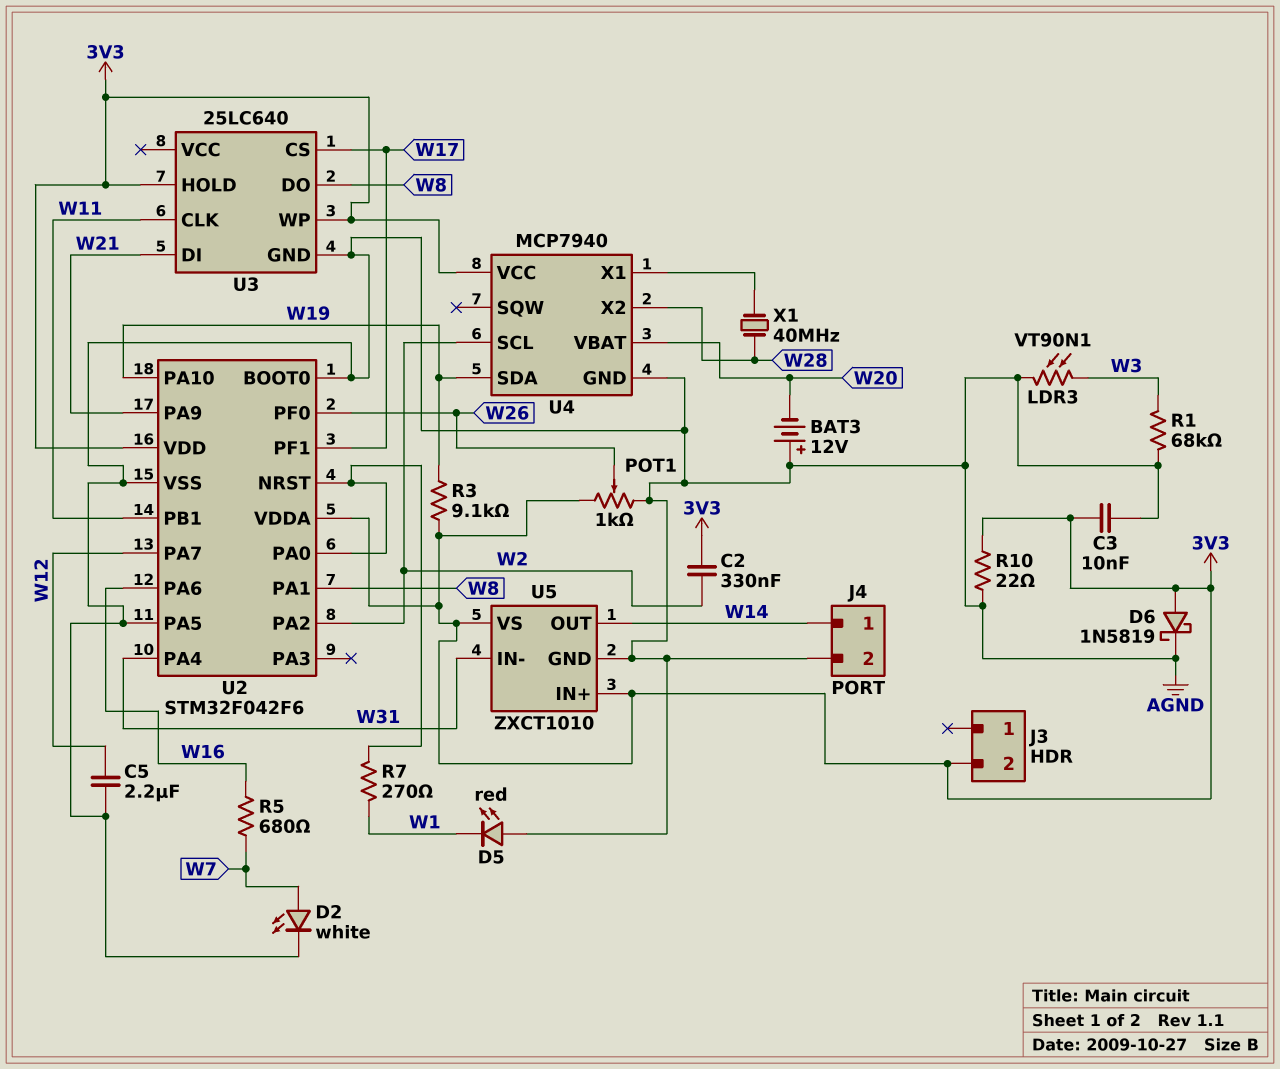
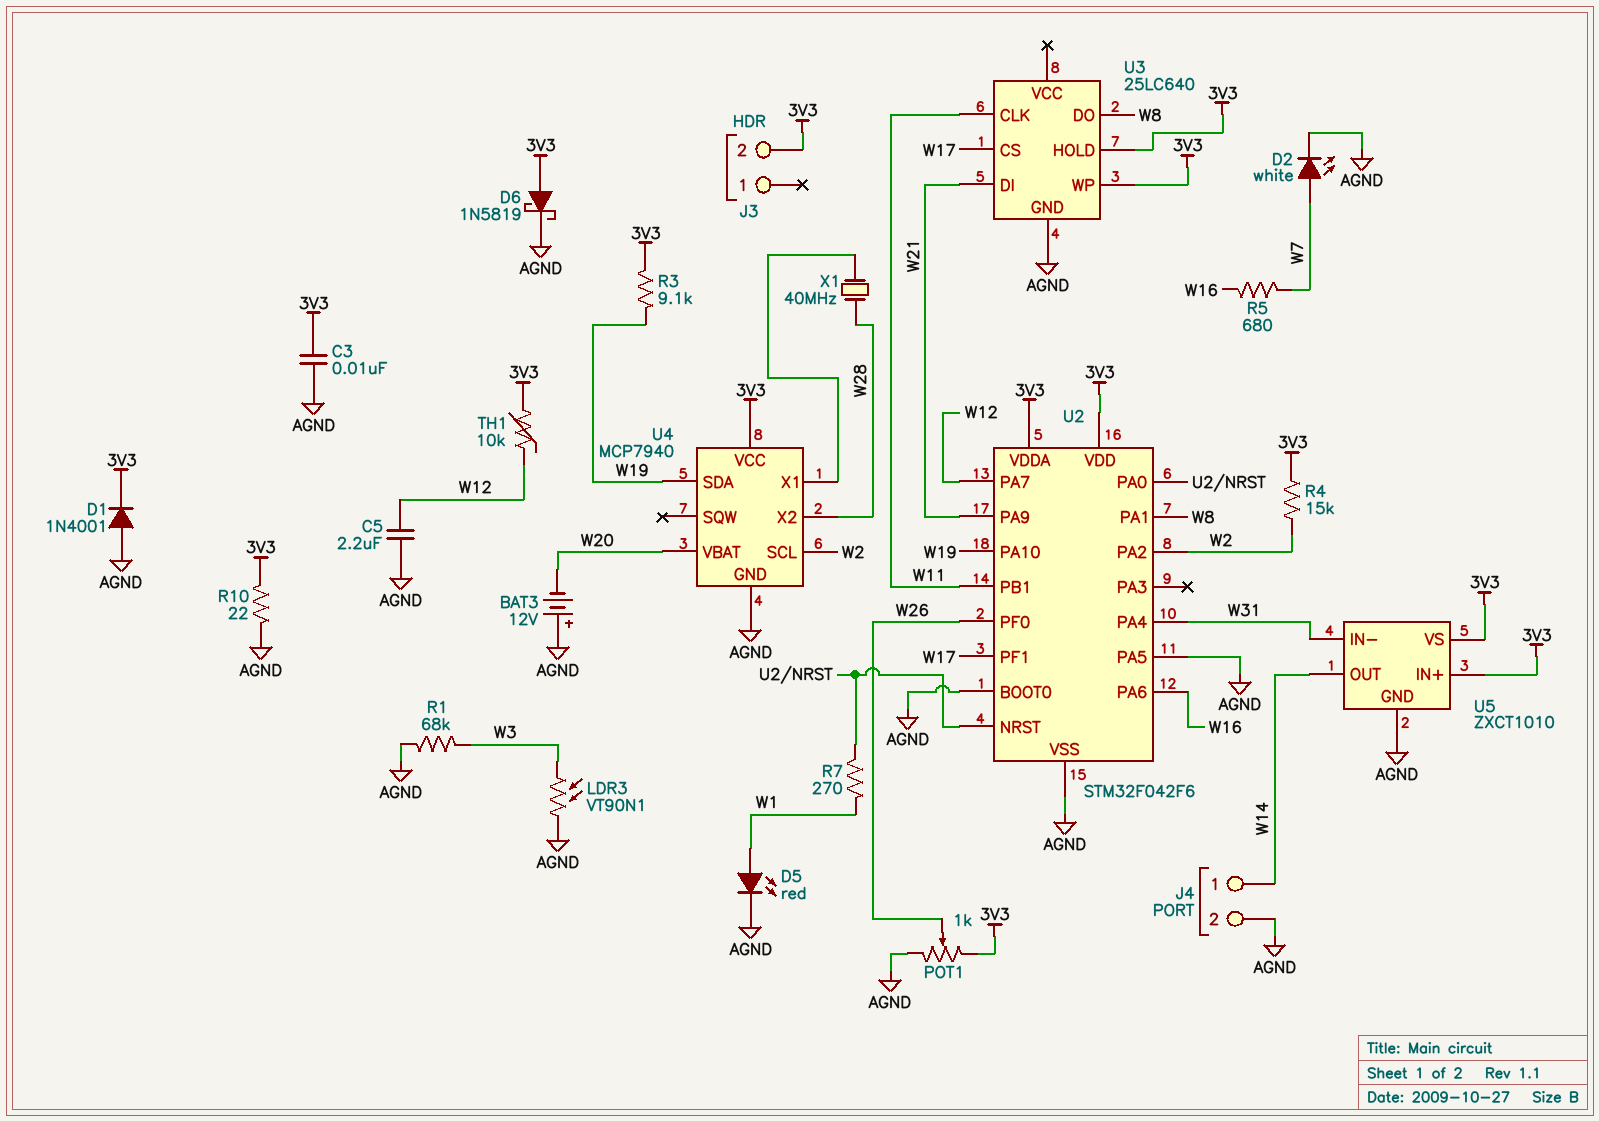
C2: 330nF (3V3, W2) -> none
D1: none -> diode 1N4001 (A AGND, K 3V3)
D5: LED red (A AGND, K W1) -> LED red (A W1, K AGND)
R4: none -> 15k (3V3, W2)
TH1: none -> 10k (3V3, W12)

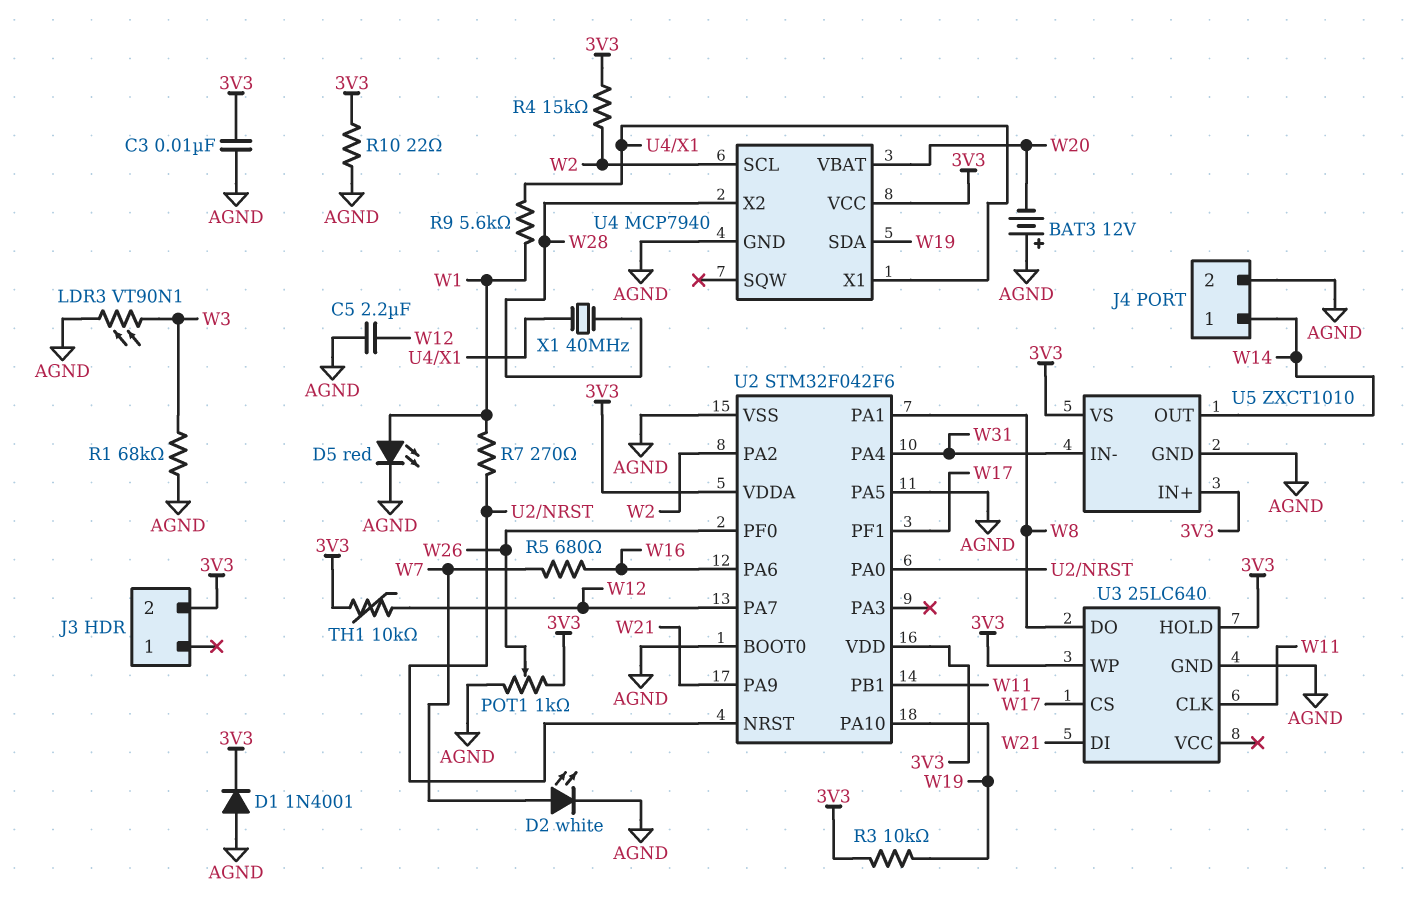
D6: schottky 1N5819 (A 3V3, K AGND) -> none
R3: 9.1k (3V3, W19) -> 10k (3V3, W19)
R9: none -> 5.6k (U4/X1, W1)

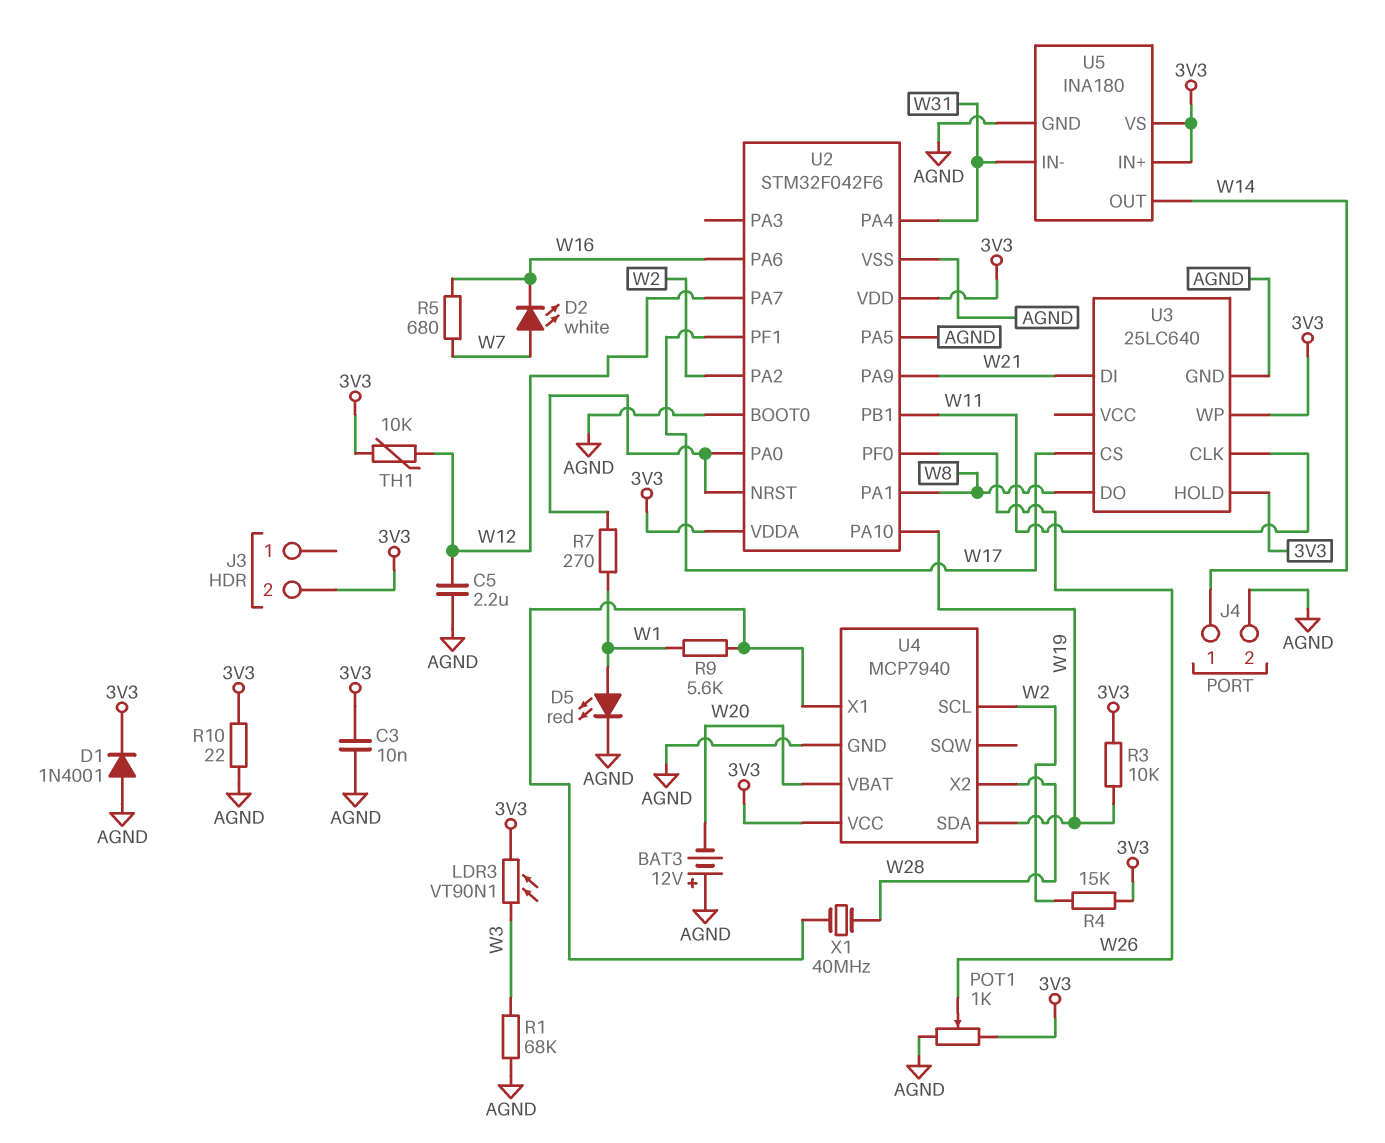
D2: LED white (A W7, K AGND) -> LED white (A W7, K W16)
LDR3: VT90N1 (AGND, W3) -> VT90N1 (3V3, W3)
U5: ZXCT1010 -> INA180

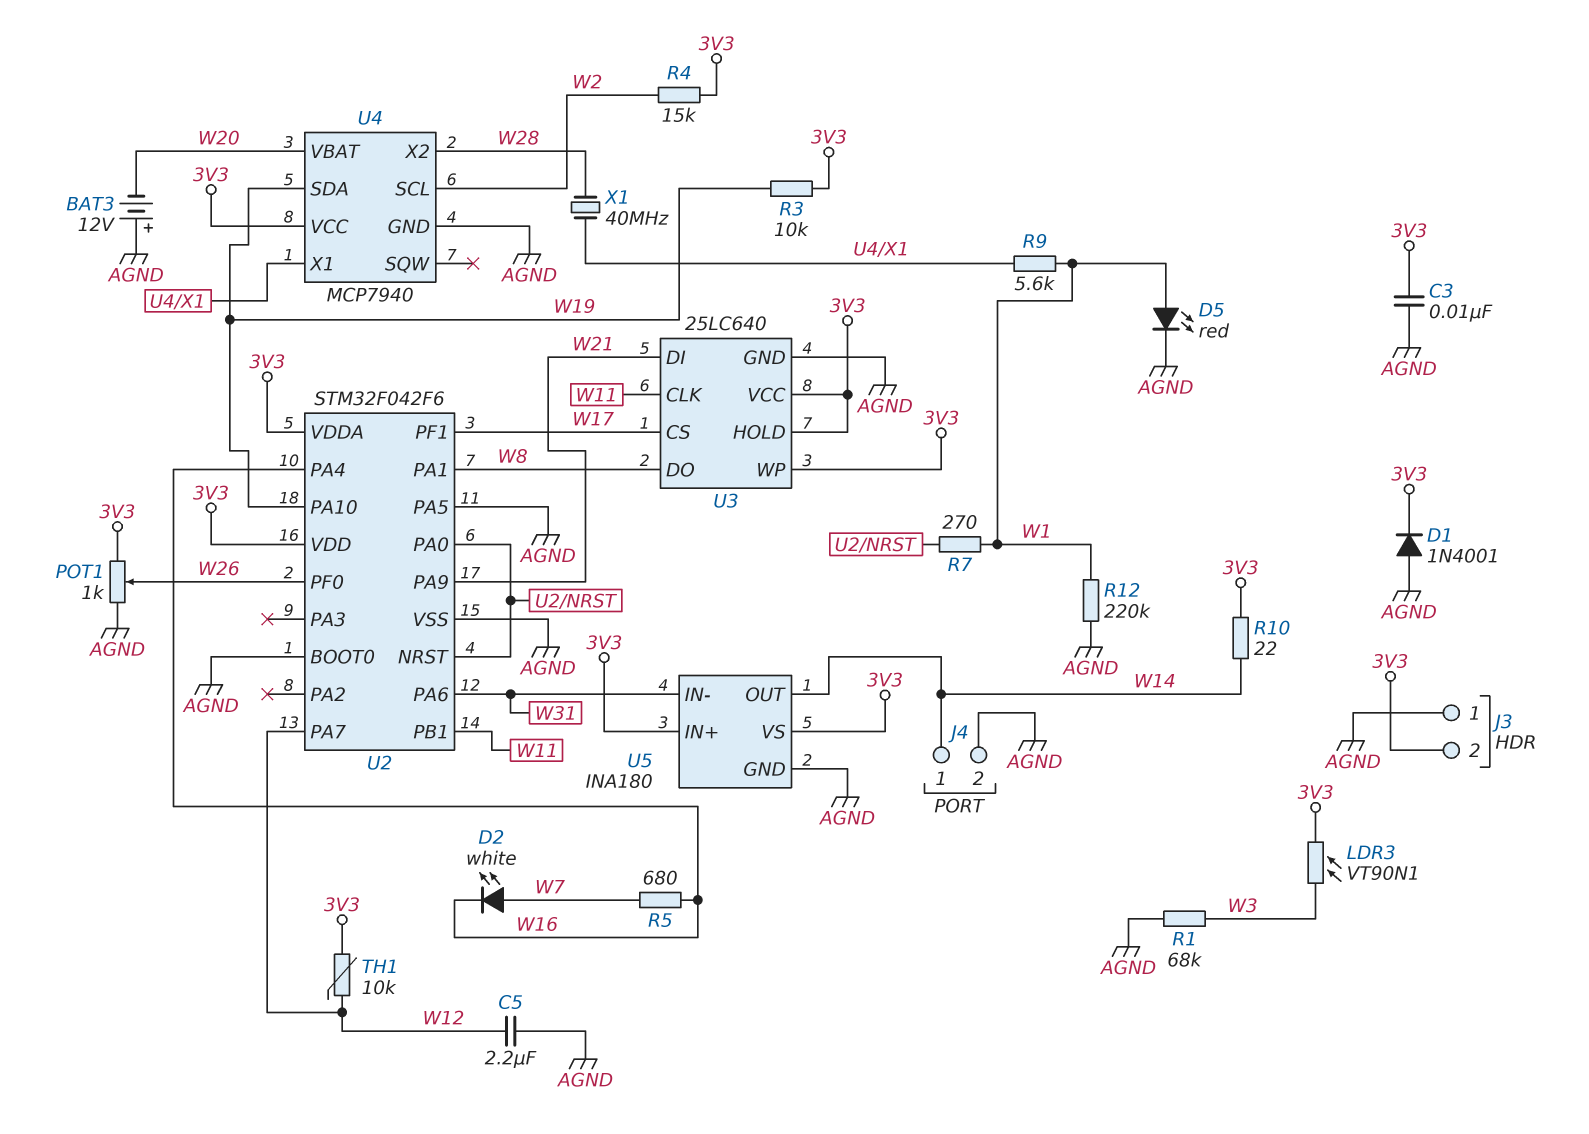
J3 pin 1: none -> AGND
R10: 22 (3V3, AGND) -> 22 (3V3, W14)
R12: none -> 220k (AGND, W1)
U2 pin PA2: W2 -> none
U2 pin PA4: W31 -> W16
U2 pin PA6: W16 -> W31
U3 pin VCC: none -> 3V3

